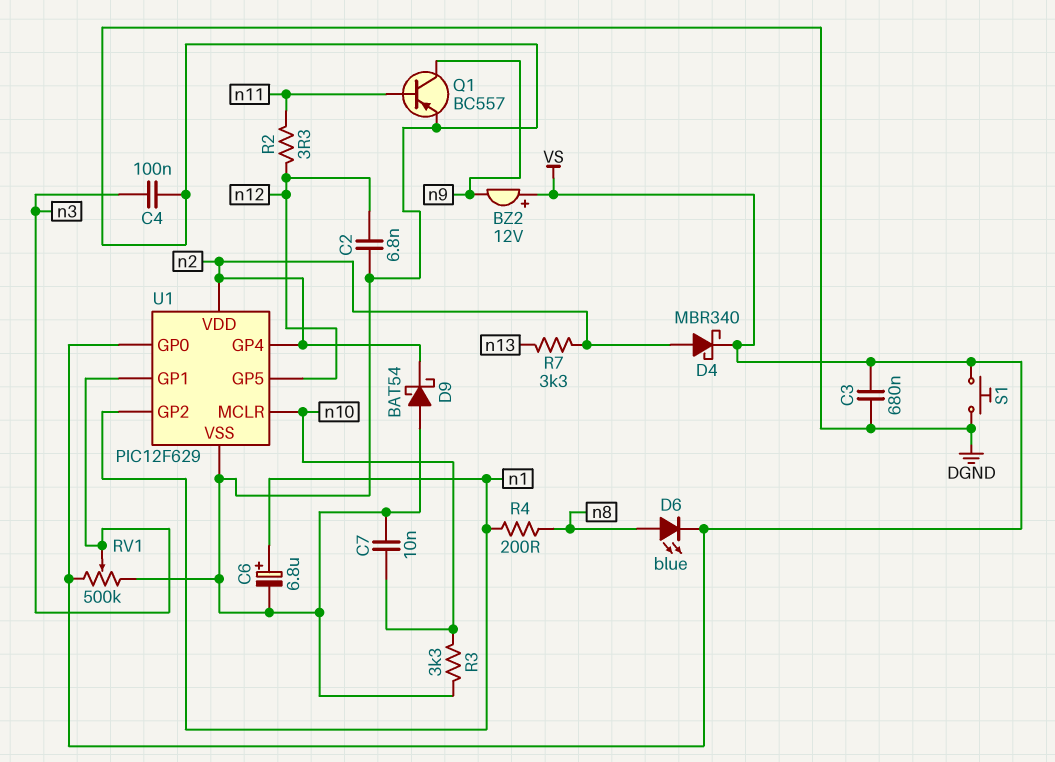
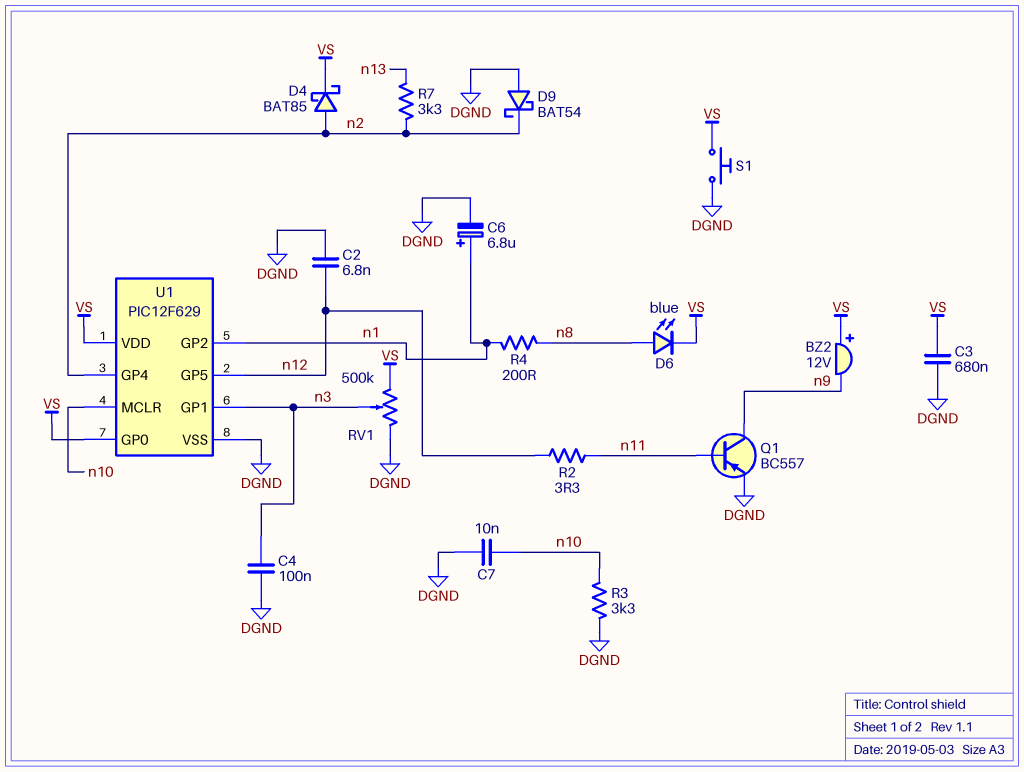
D4: schottky MBR340 (A n2, K VS) -> schottky BAT85 (A n2, K VS)
U1 pin VDD: n2 -> VS

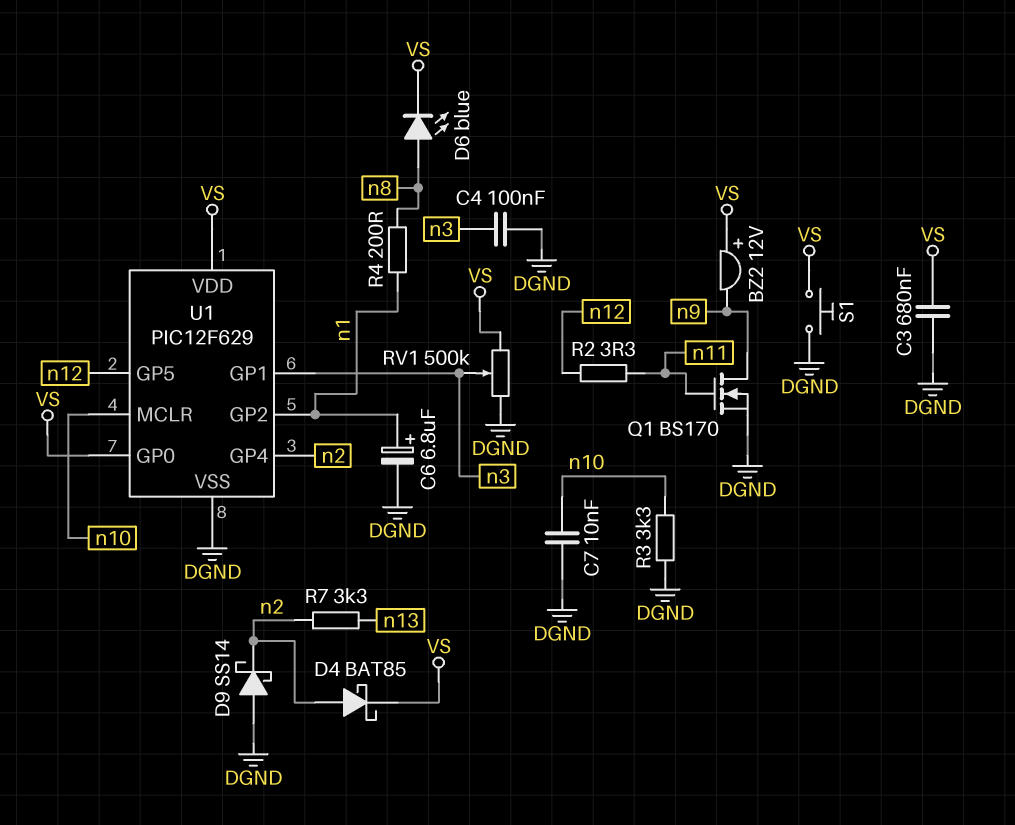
C2: 6.8nF (DGND, n12) -> none
D9: schottky BAT54 (A DGND, K n2) -> schottky SS14 (A DGND, K n2)
Q1: PNP BC557 (B n11, C n9, E DGND) -> NMOS BS170 (G n11, D n9, S DGND)

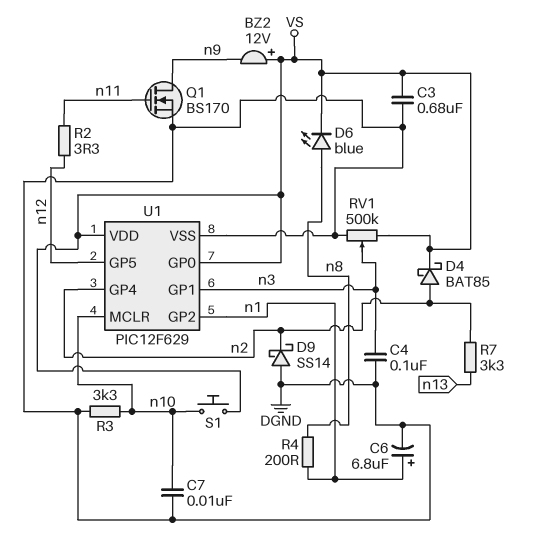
S1: button (DGND, VS) -> button (VS, n10)

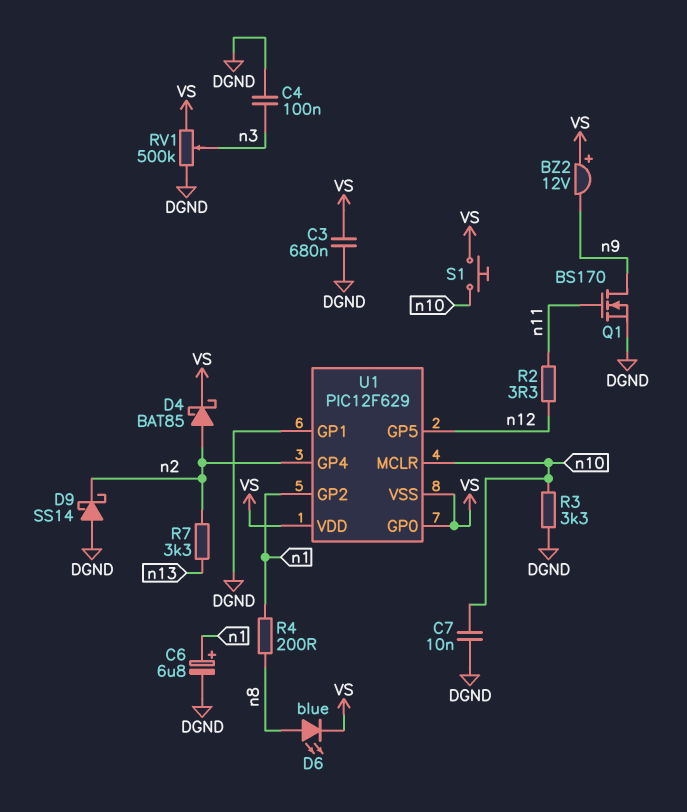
U1 pin GP1: n3 -> DGND
U1 pin VSS: DGND -> VS

